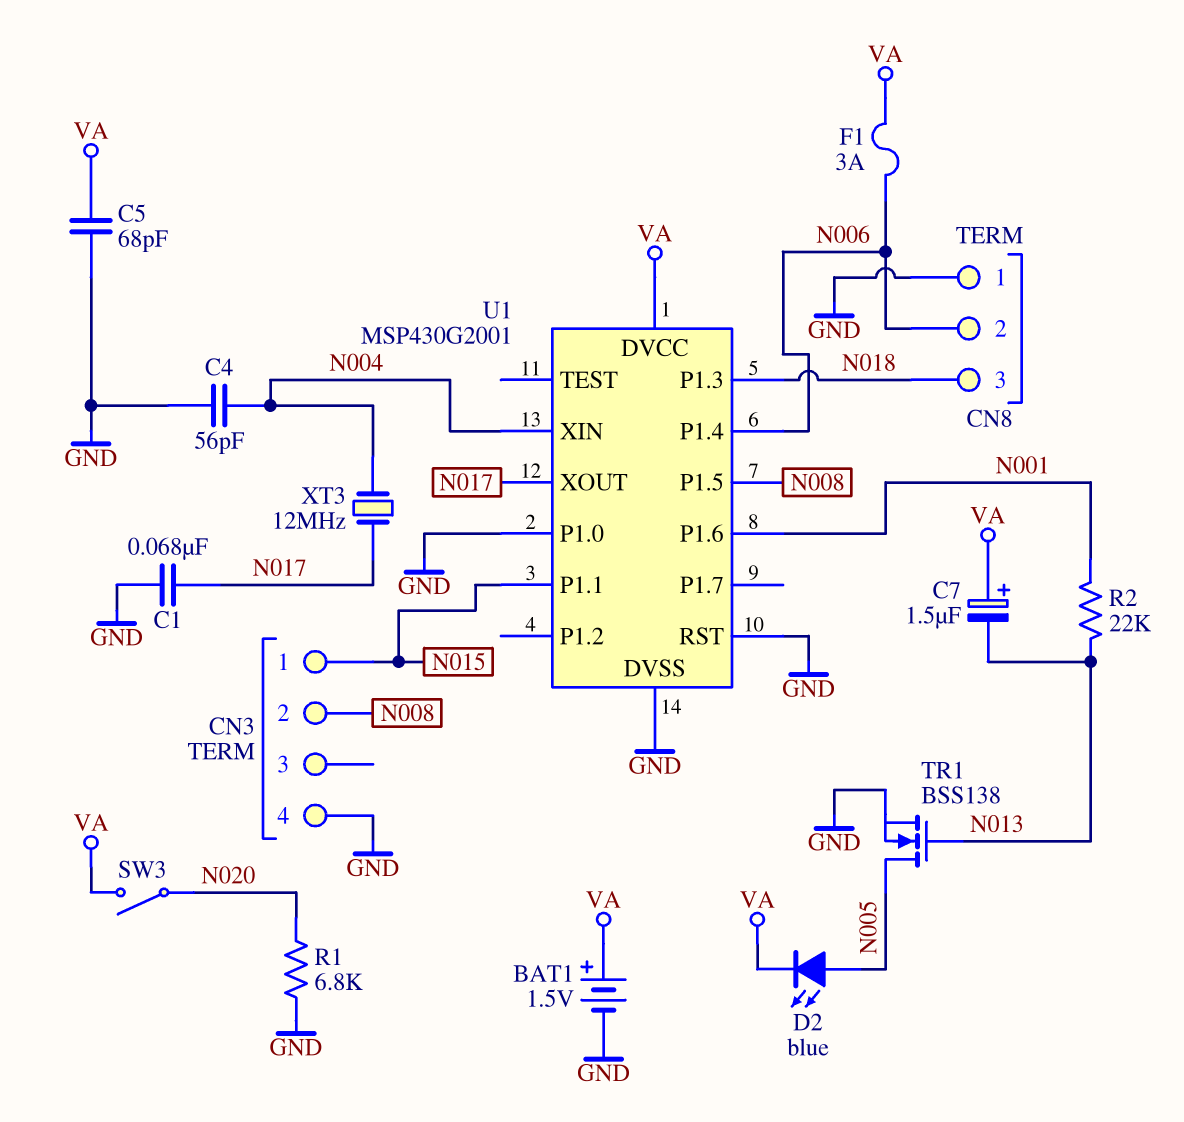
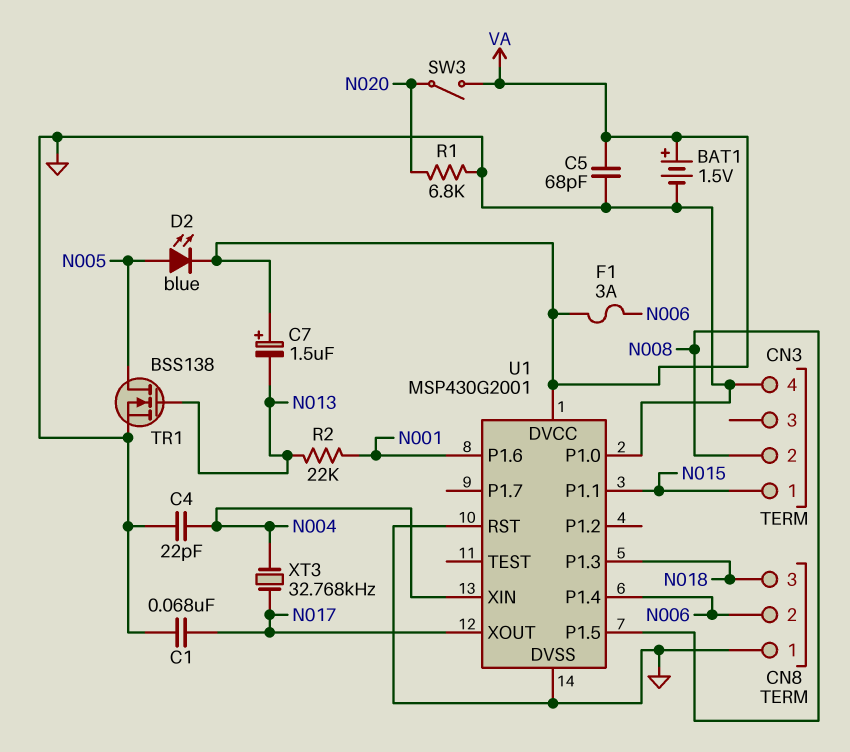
C4: 56pF (GND, N004) -> 22pF (GND, N004)
XT3: 12MHz (N004, N017) -> 32.768kHz (N004, N017)

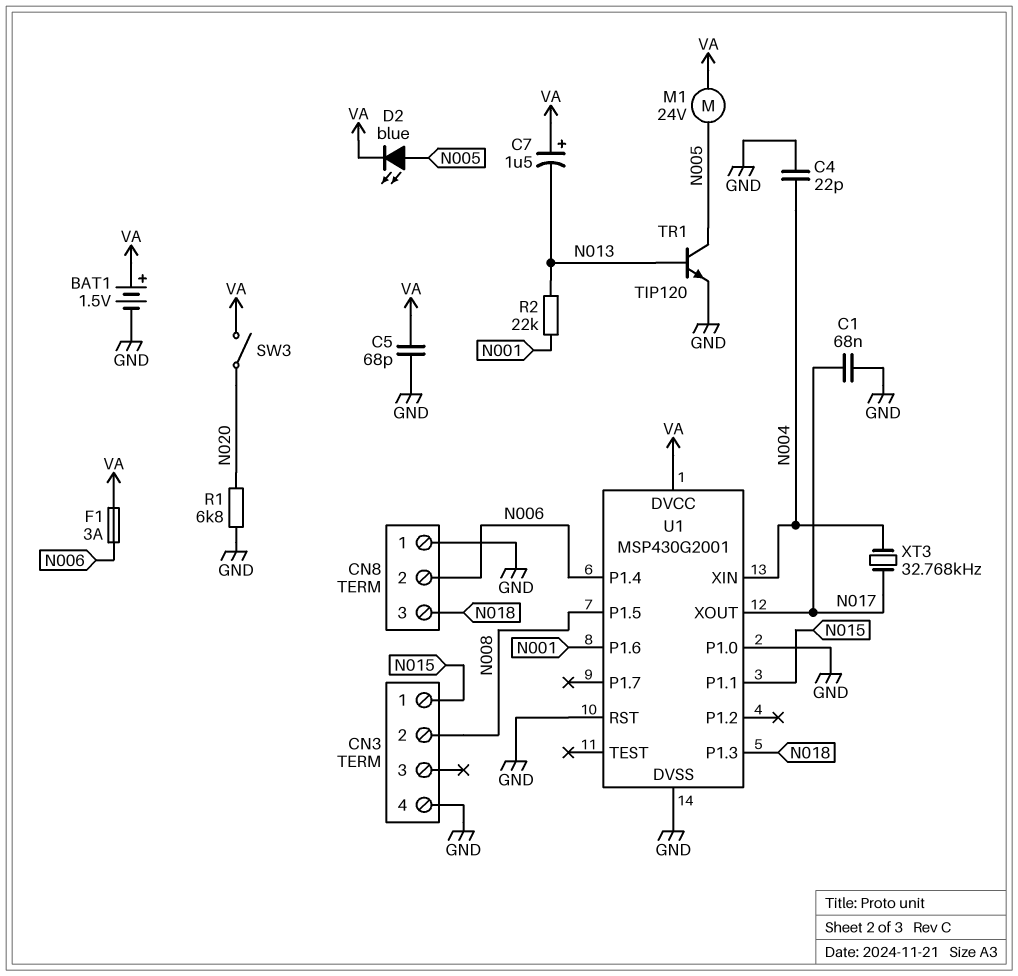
M1: none -> motor 24V (N005, VA)
TR1: NMOS BSS138 (G N013, D N005, S GND) -> NPN TIP120 (B N013, C N005, E GND)

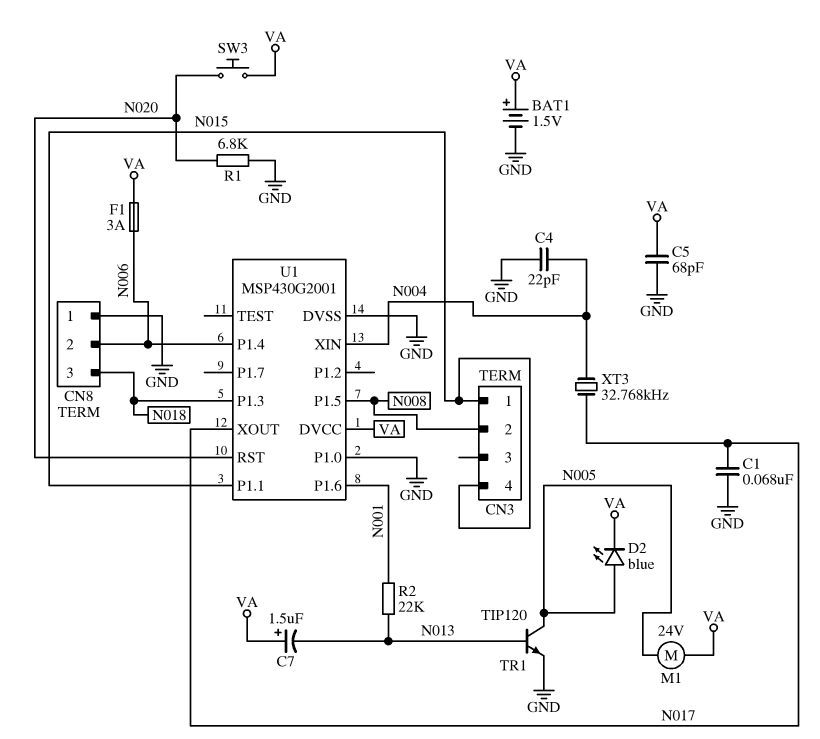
CN3 pin 4: GND -> N015
SW3: switch (N020, VA) -> button (N020, VA)
U1 pin RST: GND -> N020

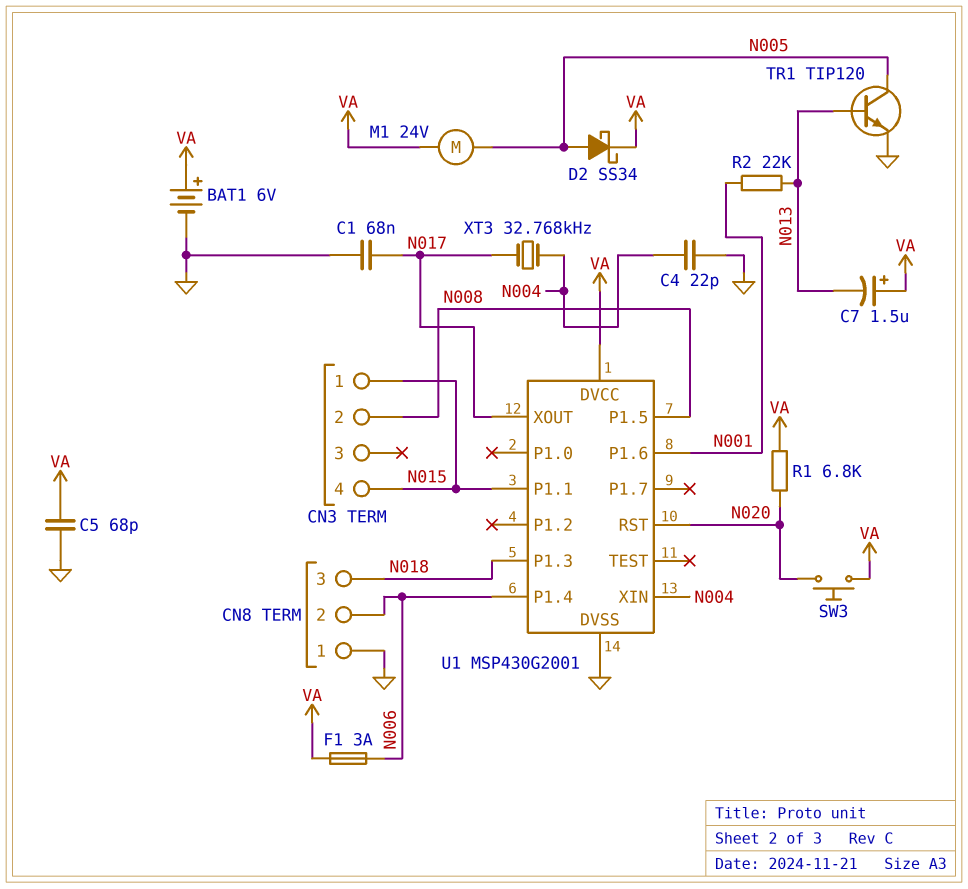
BAT1: 1.5V (plus VA, minus GND) -> 6V (plus VA, minus GND)
D2: LED blue (A N005, K VA) -> schottky SS34 (A N005, K VA)
R1: 6.8k (GND, N020) -> 6.8k (N020, VA)
U1 pin P1.0: GND -> none

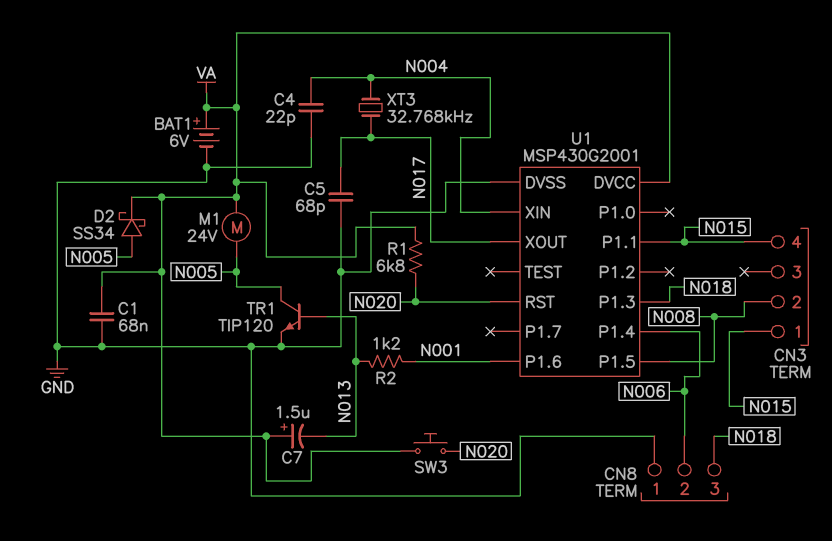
C1: 68nF (GND, N017) -> 68nF (GND, VA)
C5: 68pF (GND, VA) -> 68pF (GND, N017)
F1: 3A (N006, VA) -> none
R2: 22k (N001, N013) -> 1.2k (N001, N013)

